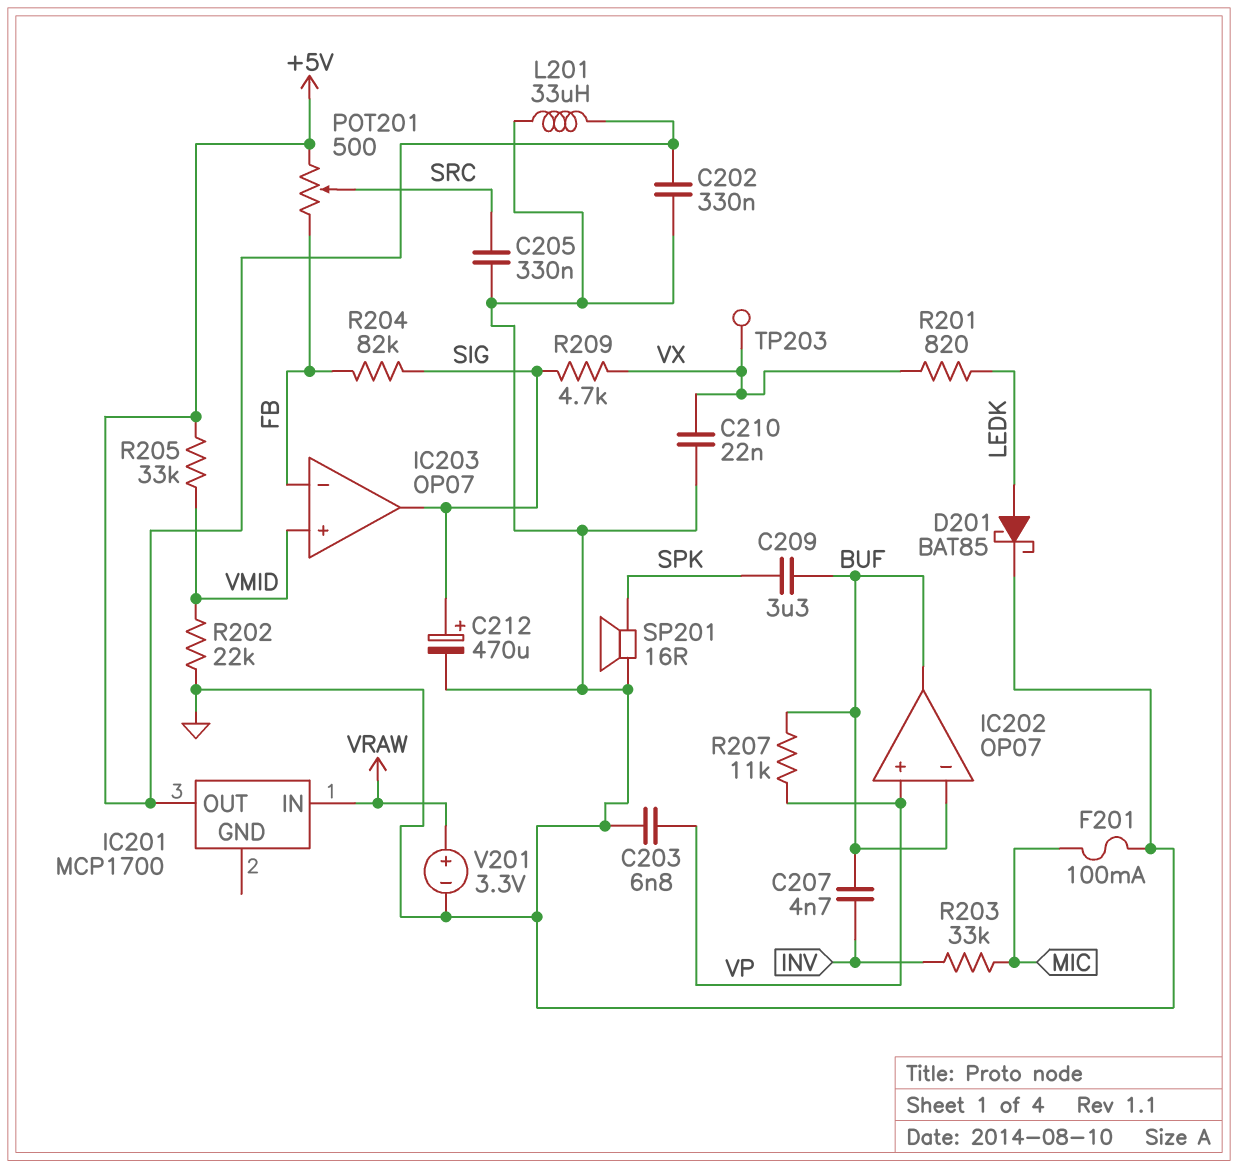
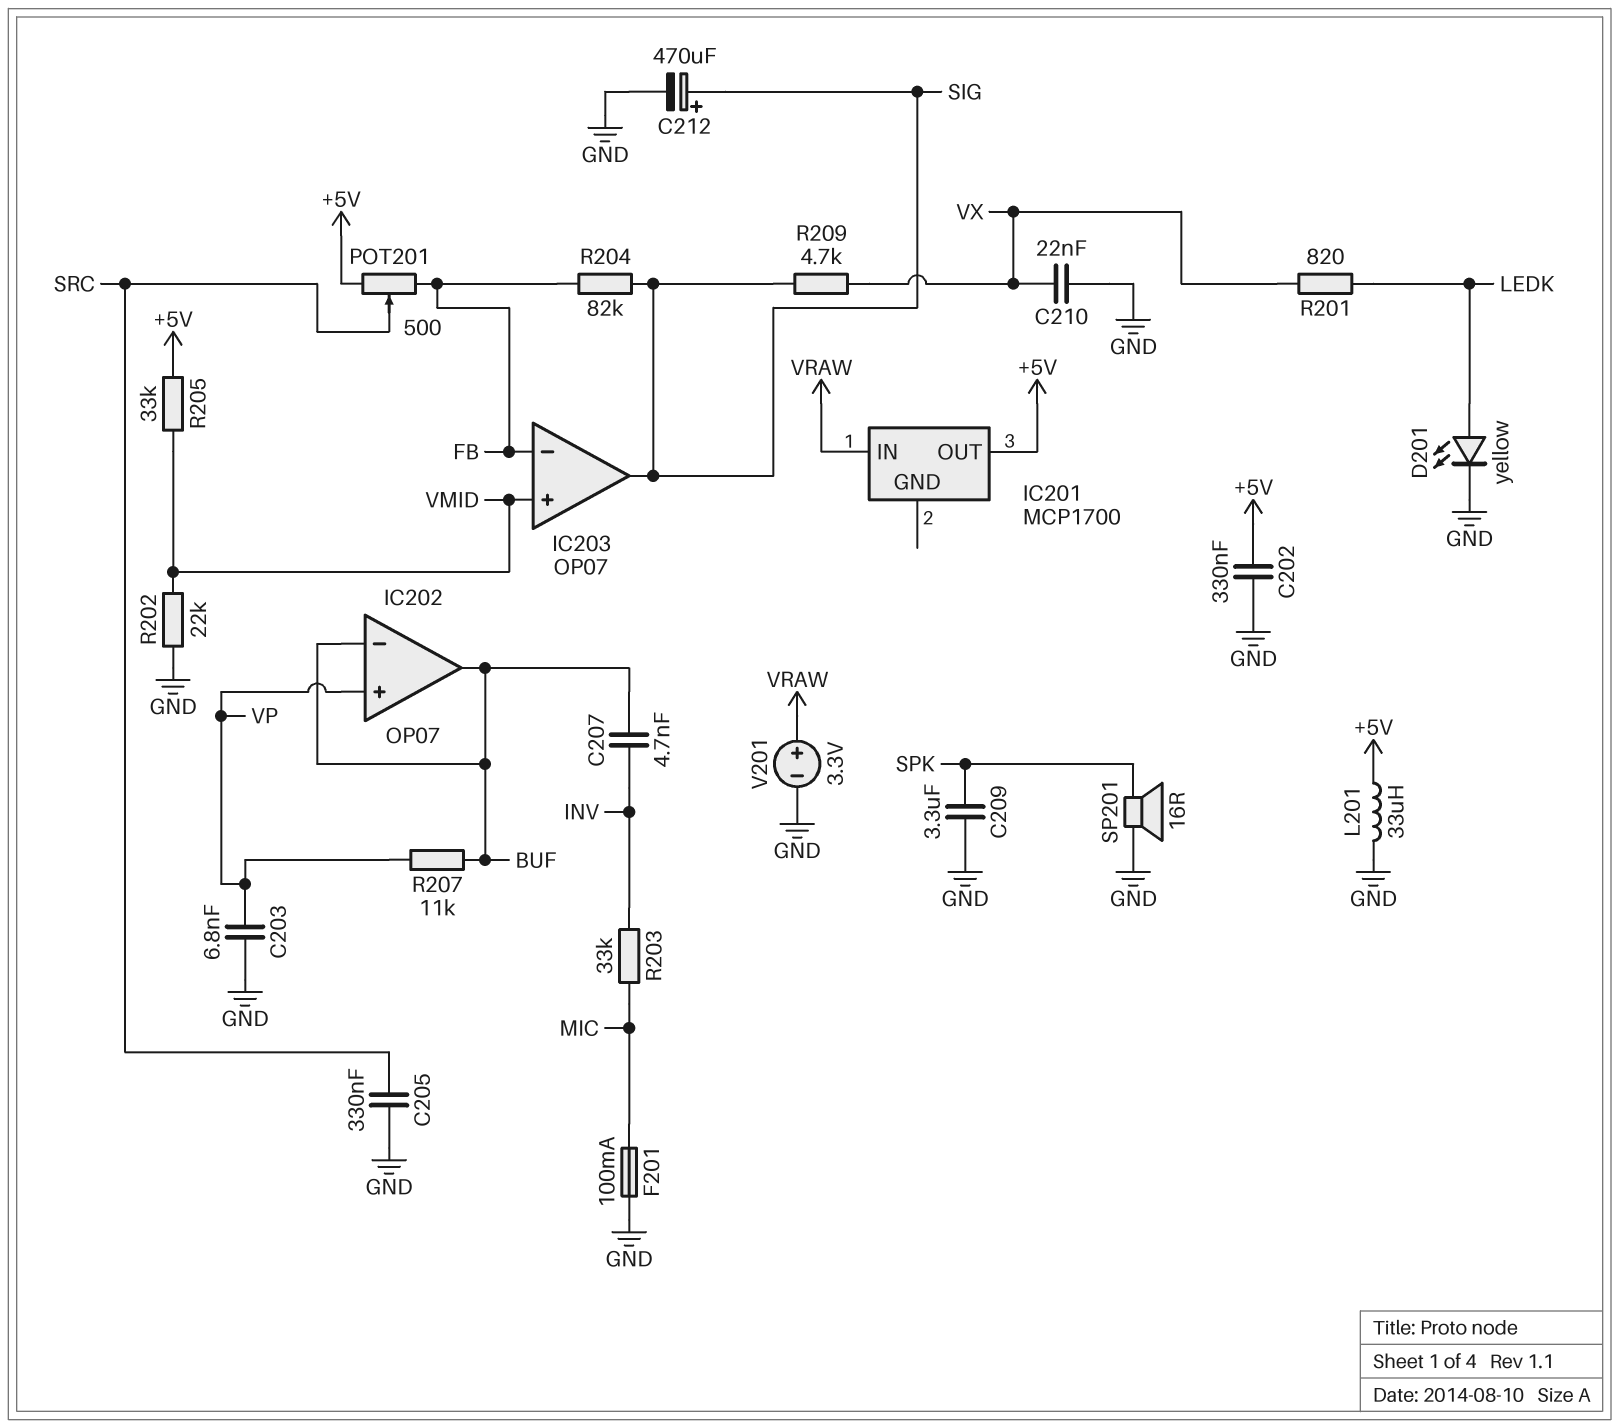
C209: 3.3uF (BUF, SPK) -> 3.3uF (GND, SPK)
D201: schottky BAT85 (A LEDK, K GND) -> LED yellow (A LEDK, K GND)
TP203: test point (VX) -> none

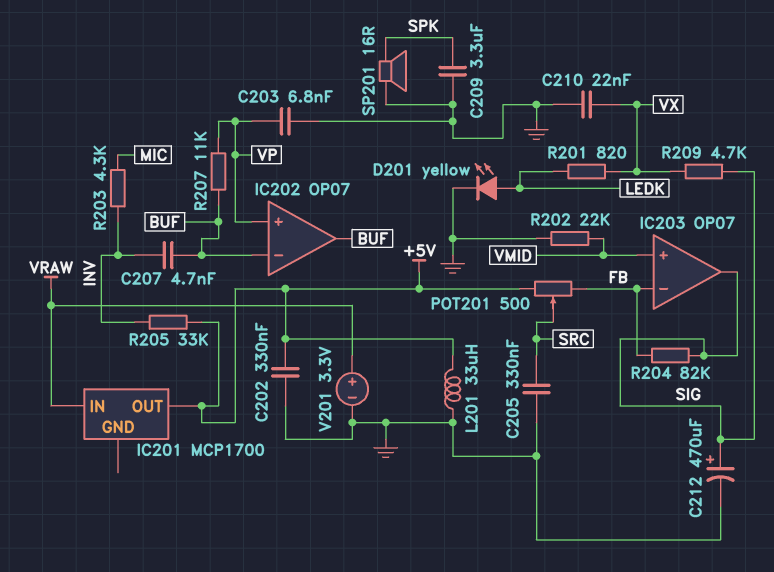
F201: 100mA (GND, MIC) -> none
R203: 33k (INV, MIC) -> 4.3k (INV, MIC)
R205: 33k (+5V, VMID) -> 33k (+5V, INV)

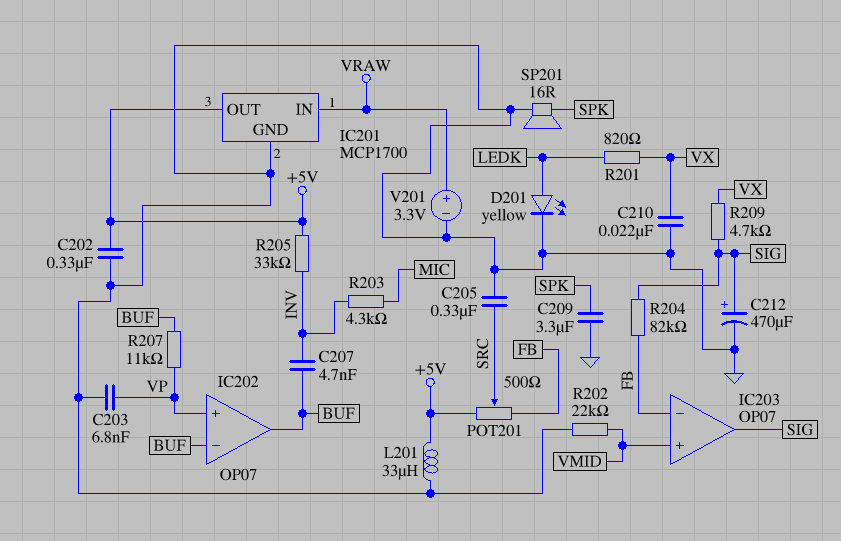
IC201 pin GND: none -> GND

